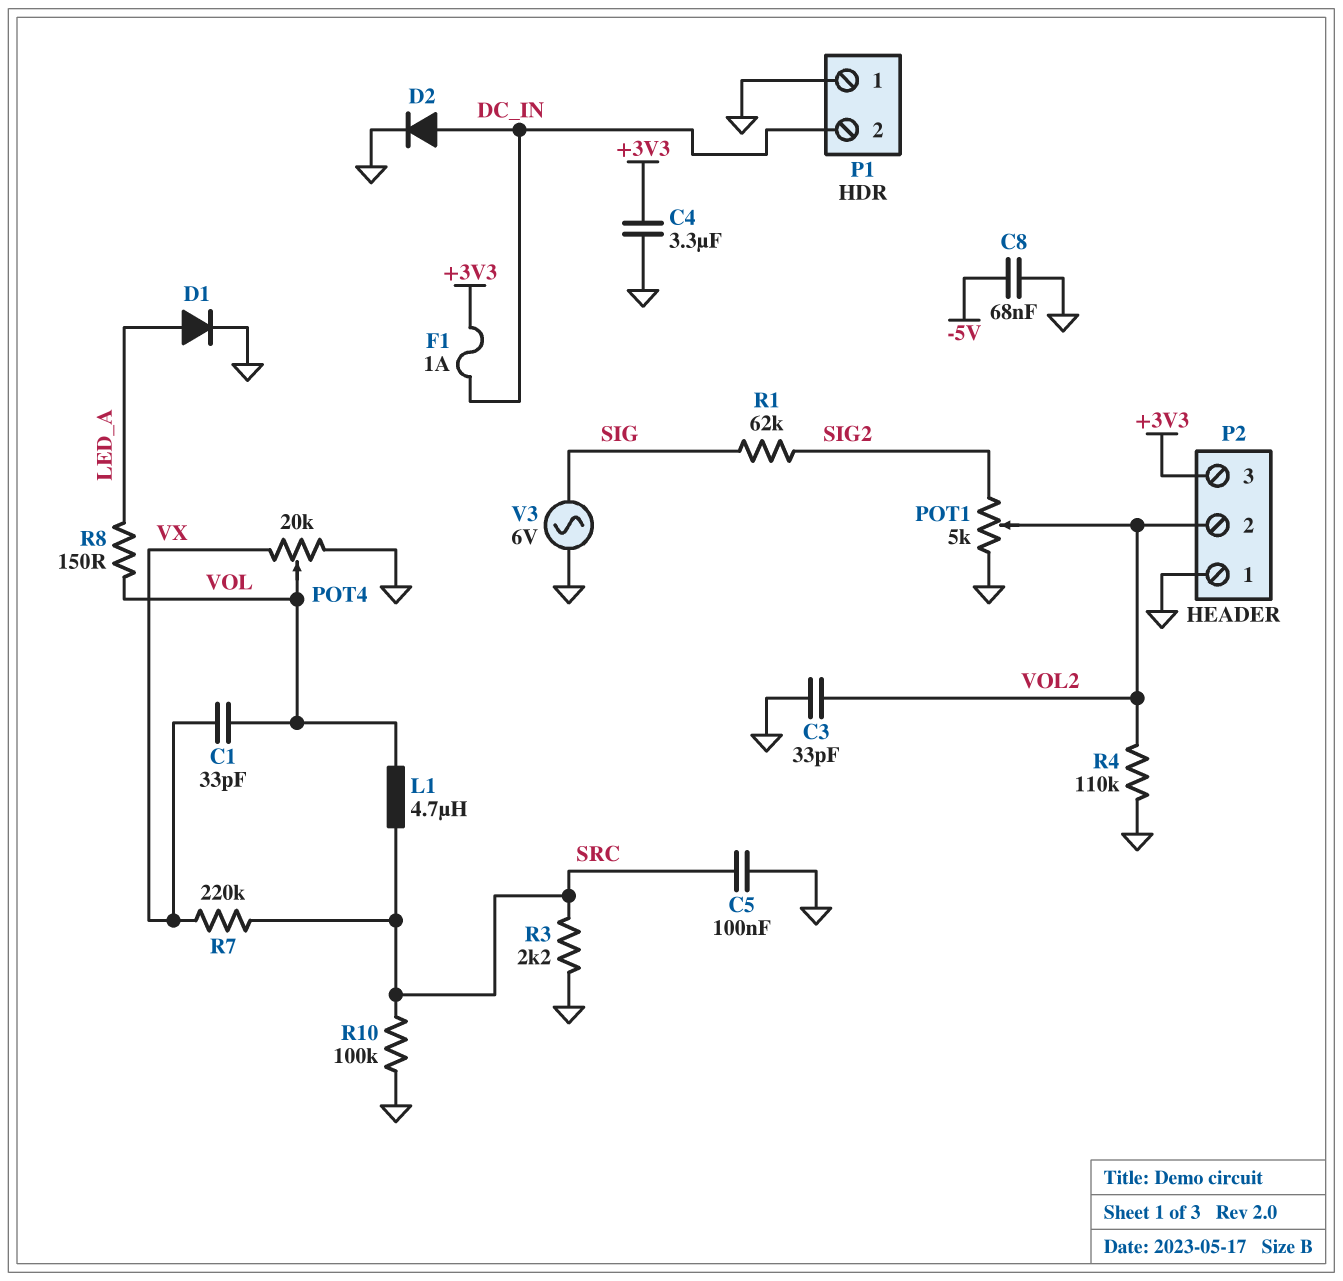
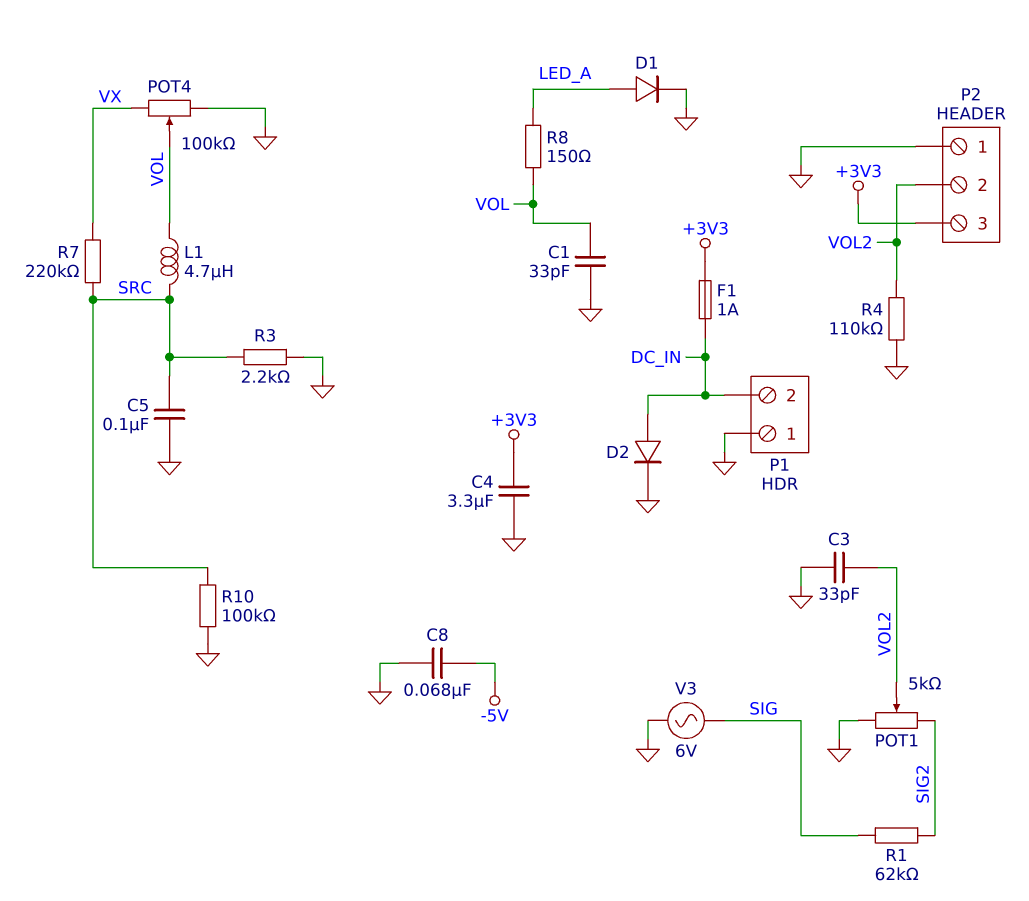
C1: 33pF (VOL, VX) -> 33pF (GND, VOL)
POT4: 20k (GND, VX, wiper VOL) -> 100k (GND, VX, wiper VOL)

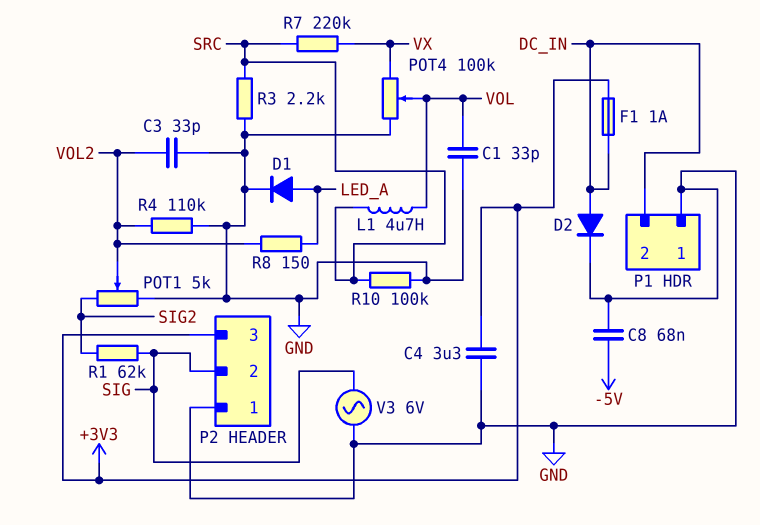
C5: 100nF (GND, SRC) -> none
P2 pin 2: VOL2 -> SIG
R8: 150 (LED_A, VOL) -> 150 (LED_A, VOL2)

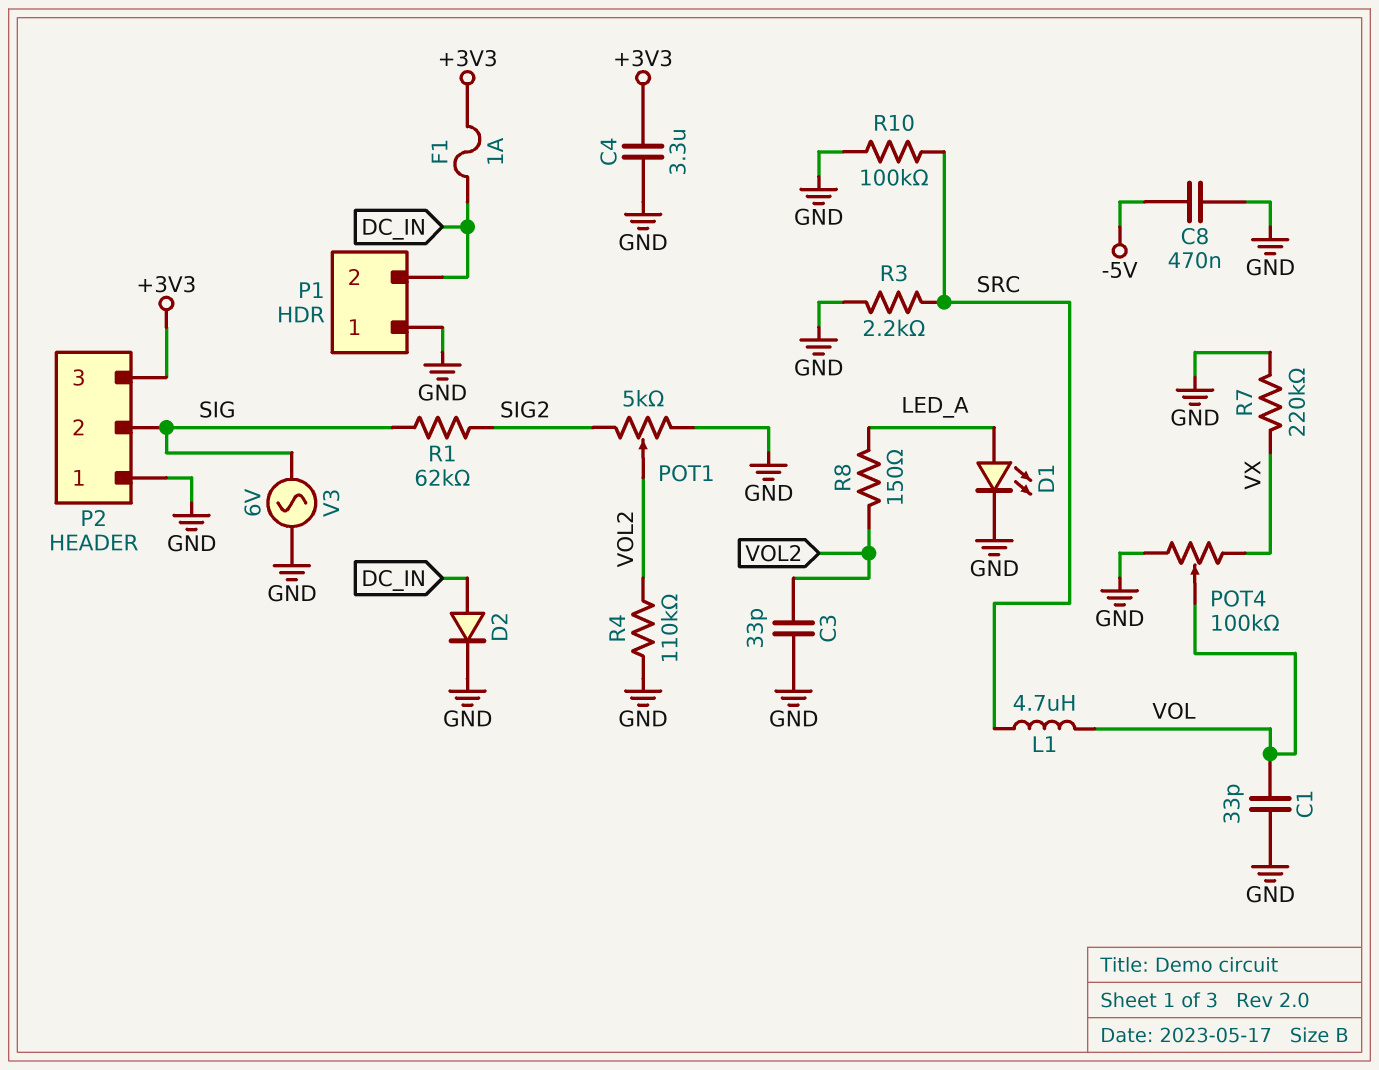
C8: 68nF (-5V, GND) -> 470nF (-5V, GND)
D1: diode (A LED_A, K GND) -> LED (A LED_A, K GND)
R7: 220k (SRC, VX) -> 220k (GND, VX)

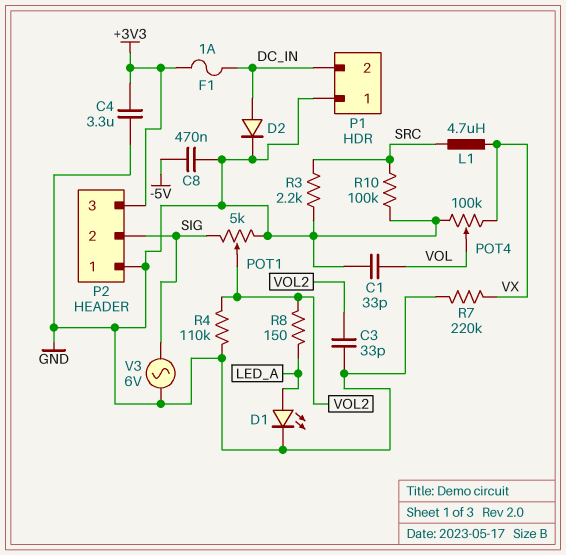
L1: 4.7uH (SRC, VOL) -> 4.7uH (SRC, VX)
POT1: 5k (GND, SIG2, wiper VOL2) -> 5k (GND, SIG, wiper VOL2)
R1: 62k (SIG, SIG2) -> none

